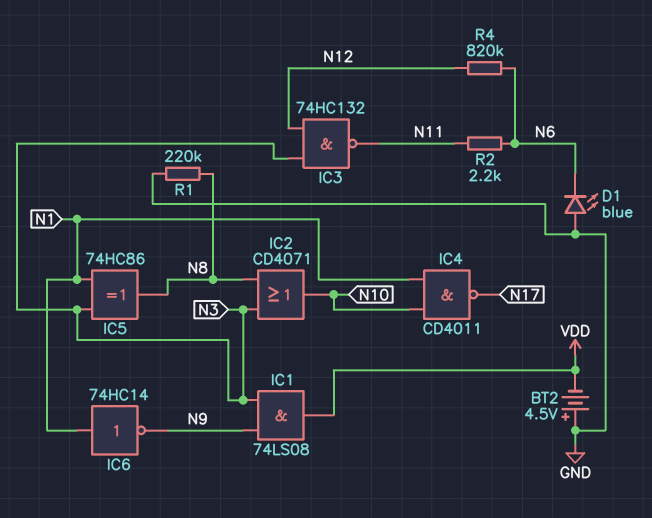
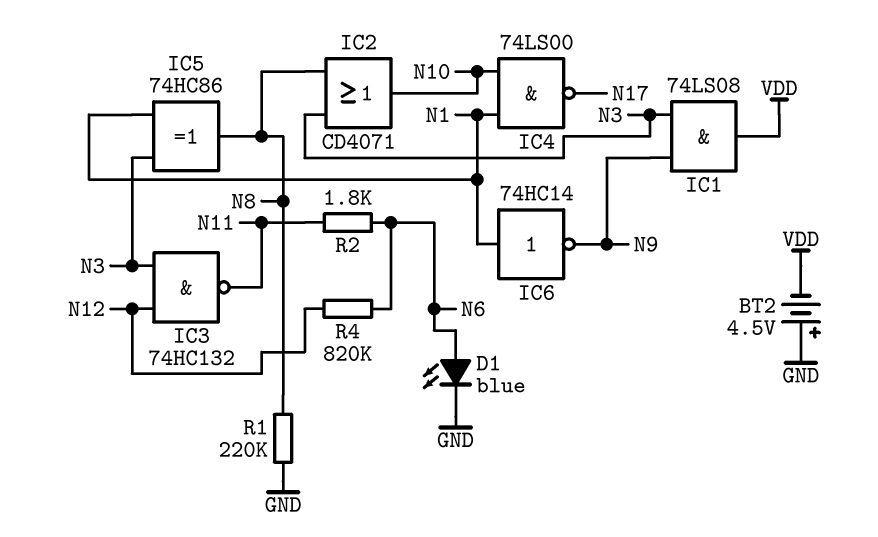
D1: LED blue (A GND, K N6) -> LED blue (A N6, K GND)
IC4: NAND CD4011 (in N1, in N10, out N17) -> NAND 74LS00 (in N1, in N10, out N17)
R2: 2.2k (N6, N11) -> 1.8k (N6, N11)

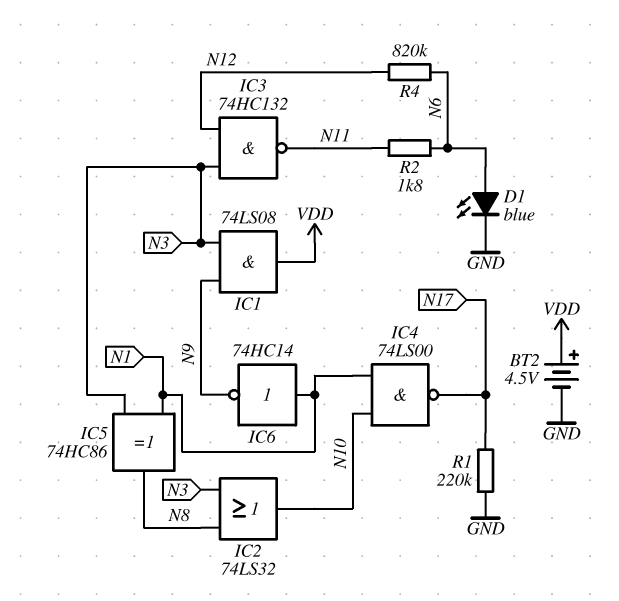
BT2: 4.5V (plus GND, minus VDD) -> 4.5V (plus VDD, minus GND)
IC2: OR CD4071 (in N3, in N8, out N10) -> OR 74LS32 (in N3, in N8, out N10)
R1: 220k (GND, N8) -> 220k (GND, N17)

